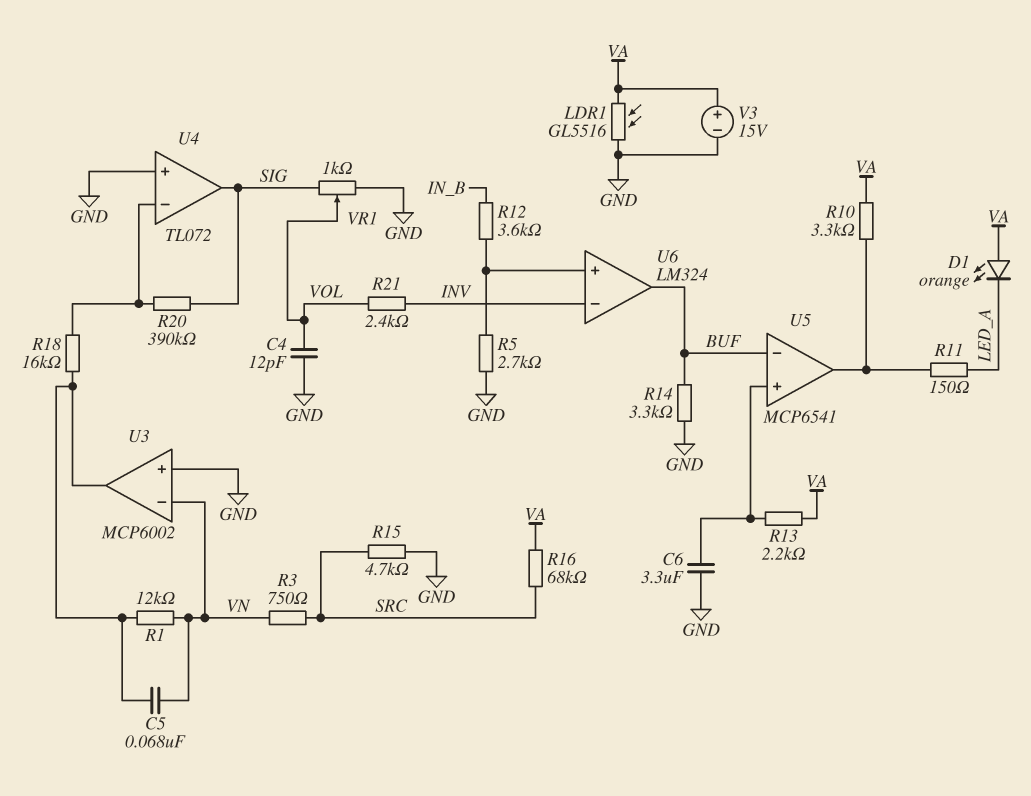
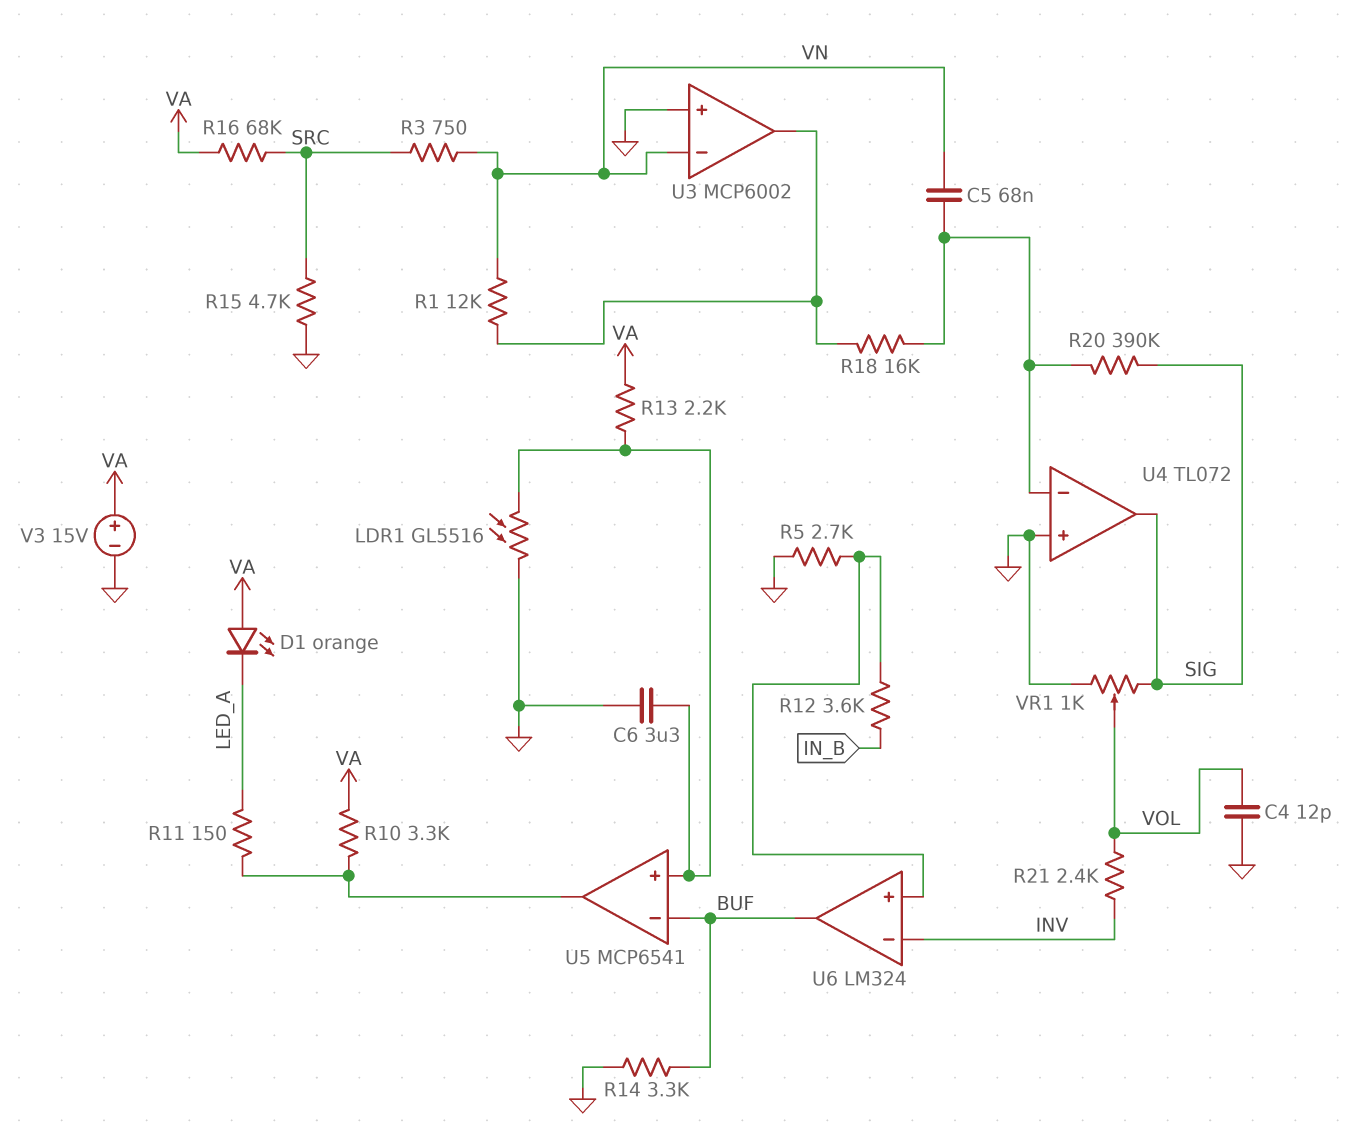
C5: 68nF (U3/out, VN) -> 68nF (U4/in-, VN)
LDR1: GL5516 (GND, VA) -> GL5516 (GND, U5/in+)

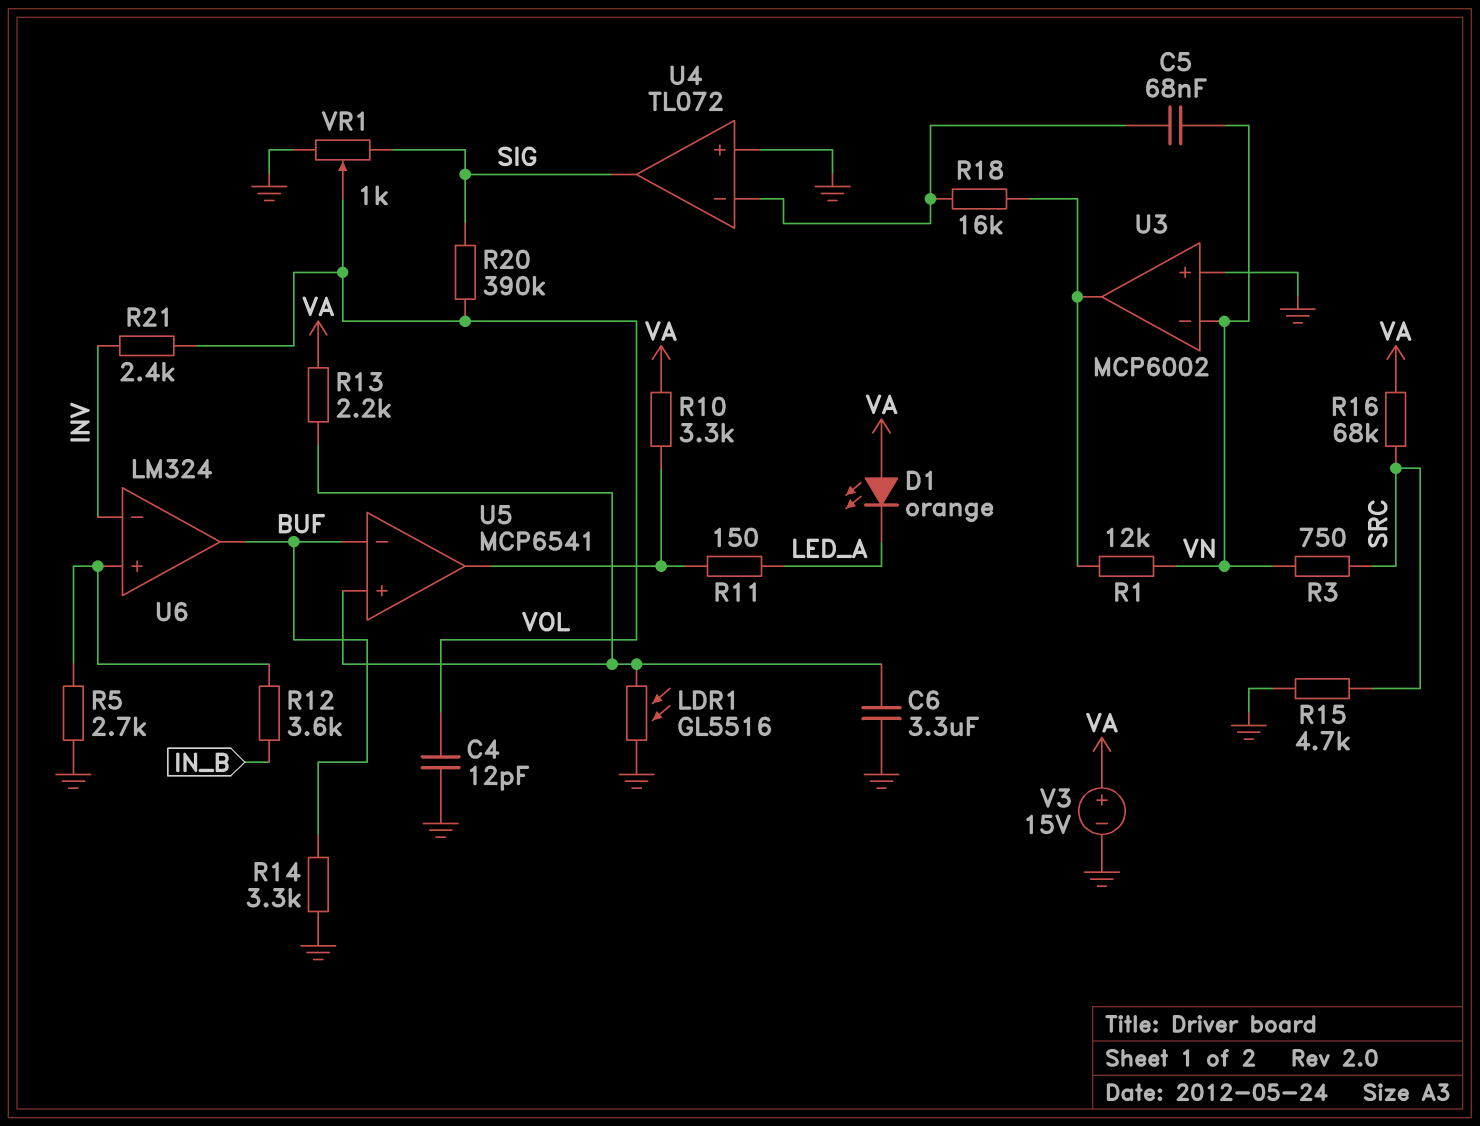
R20: 390k (SIG, U4/in-) -> 390k (SIG, VOL)

